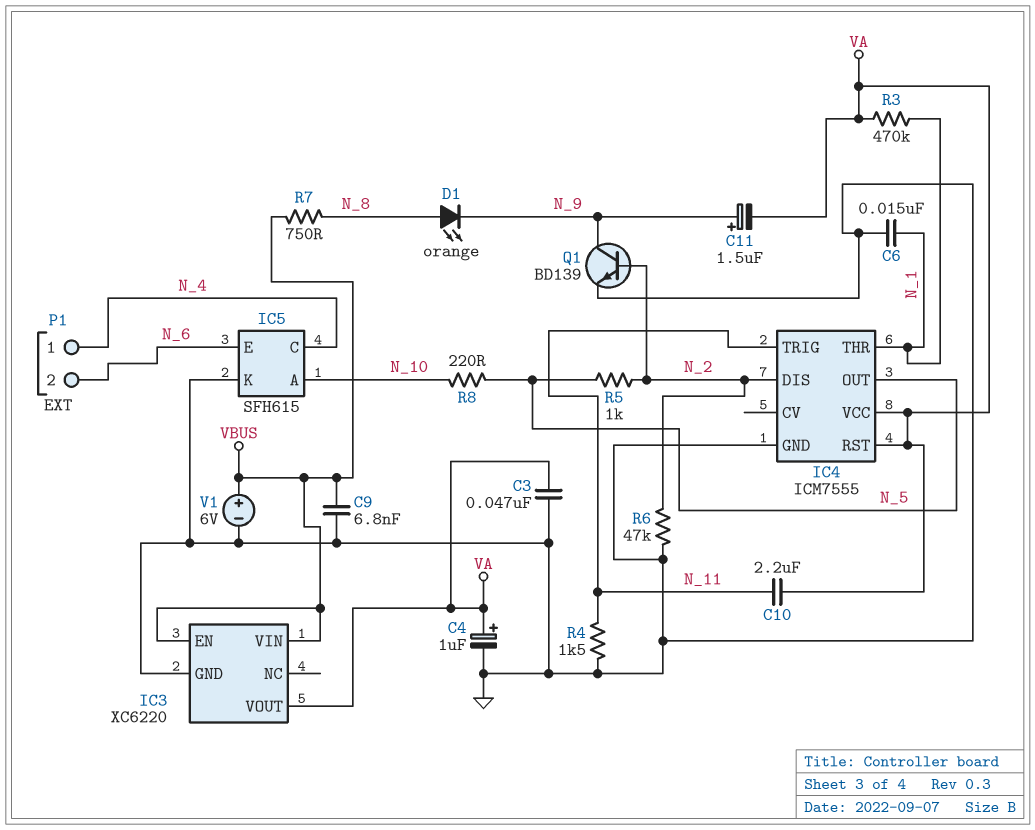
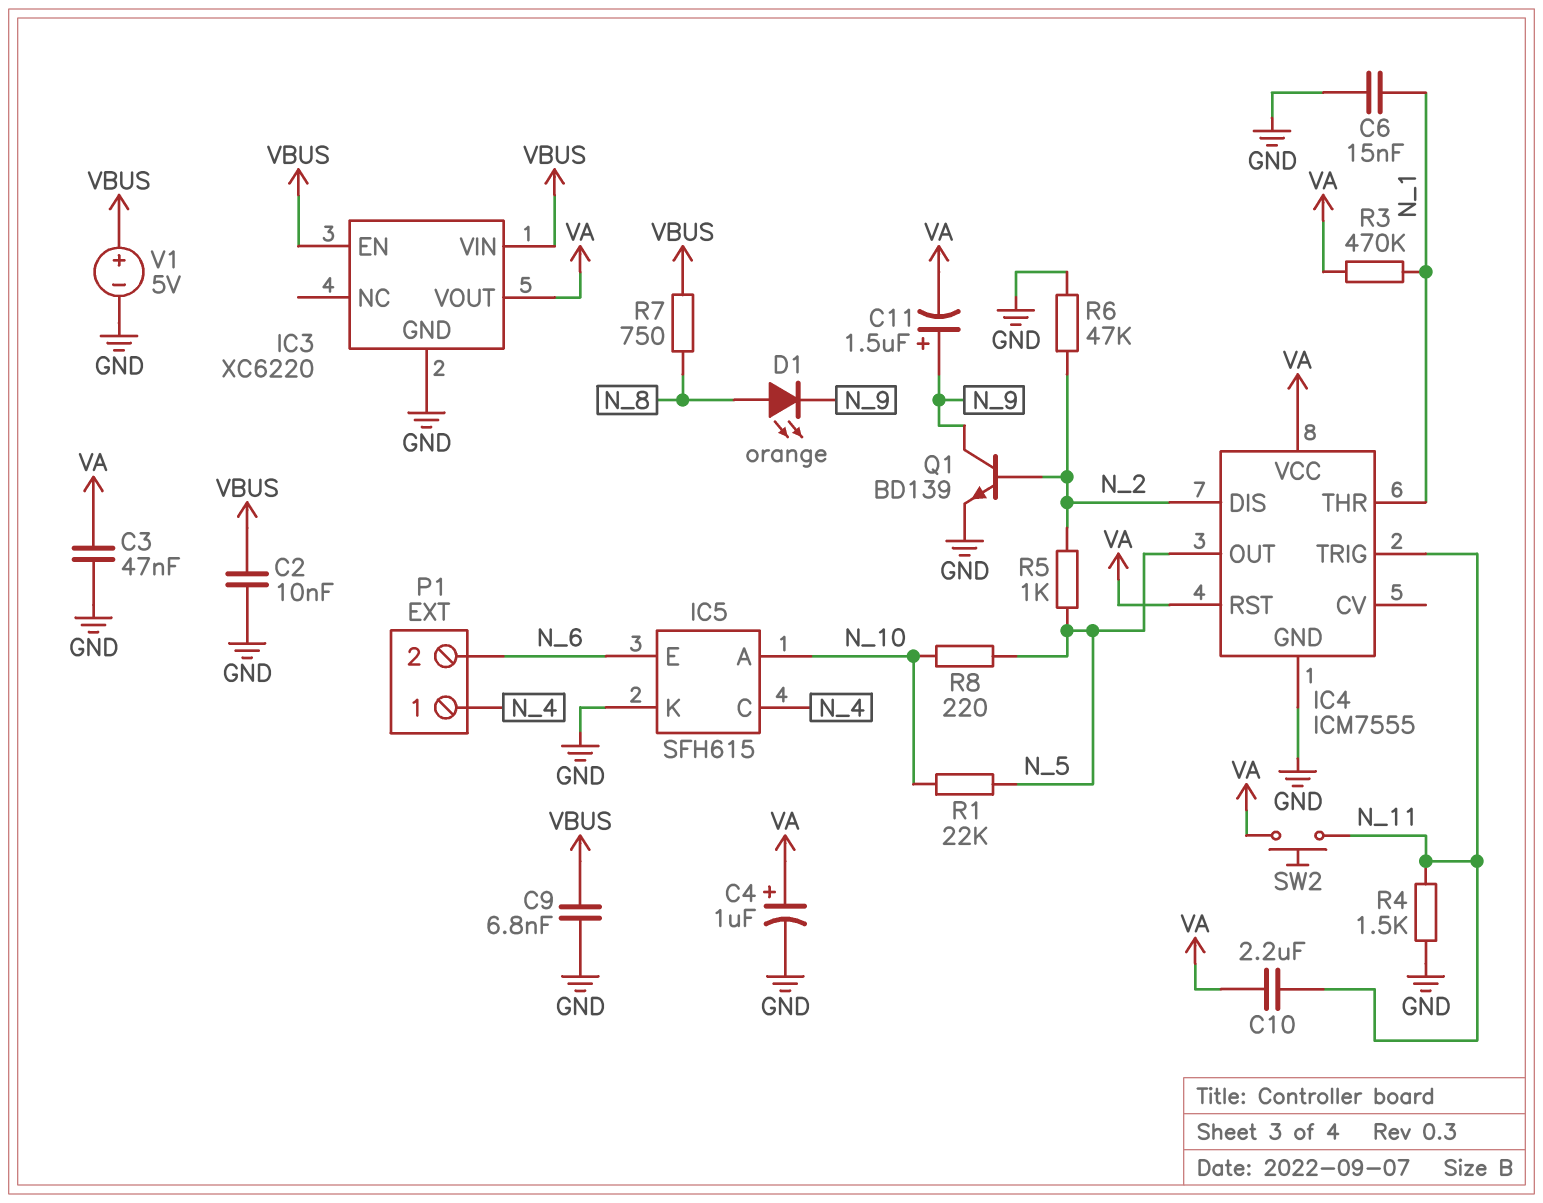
C2: none -> 10nF (GND, VBUS)
R1: none -> 22k (N_5, N_10)
SW2: none -> button (N_11, VA)
V1: 6V (plus VBUS, minus GND) -> 5V (plus VBUS, minus GND)

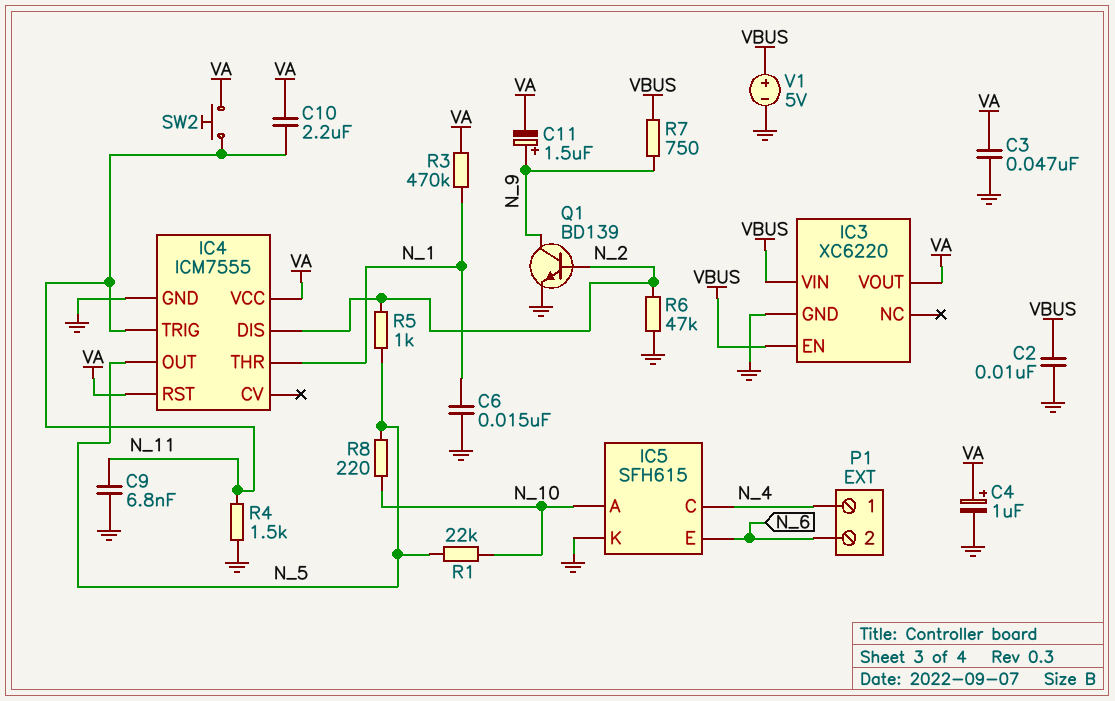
C9: 6.8nF (GND, VBUS) -> 6.8nF (GND, N_11)
D1: LED orange (A N_8, K N_9) -> none
R7: 750 (N_8, VBUS) -> 750 (N_9, VBUS)

